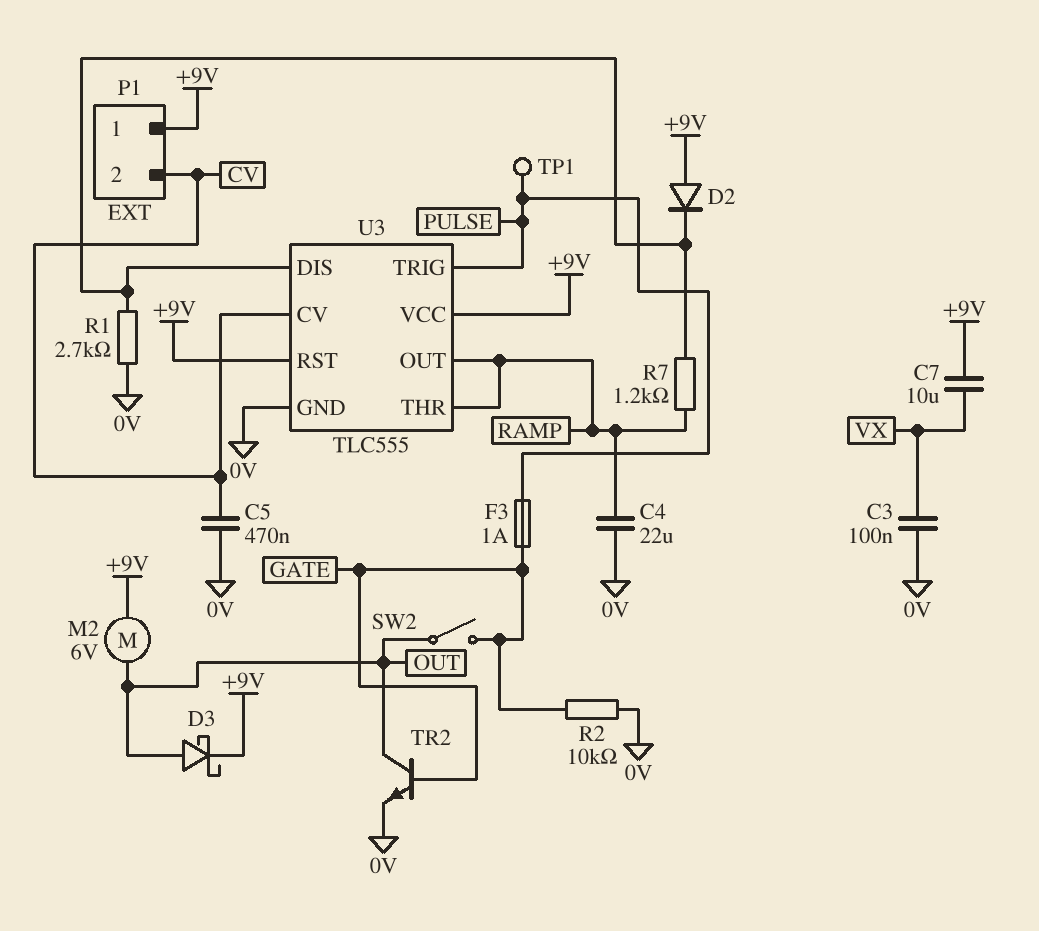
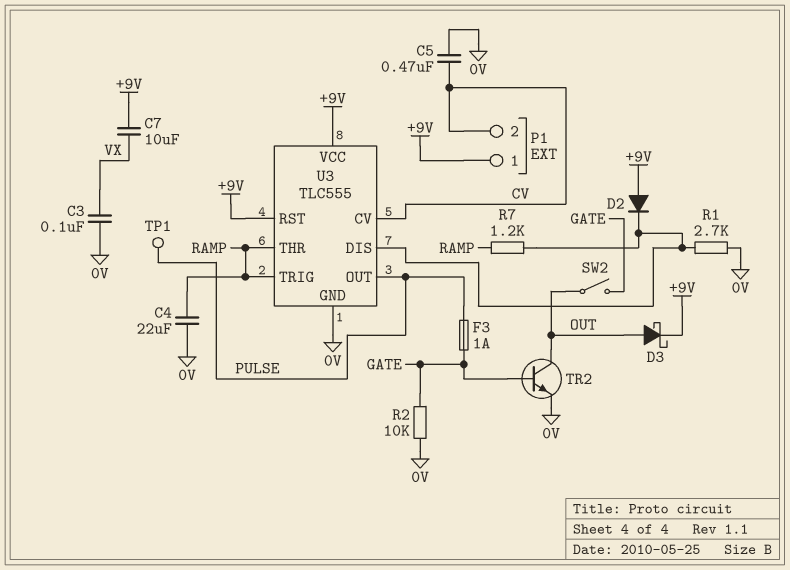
M2: motor 6V (+9V, OUT) -> none
U3 pin OUT: RAMP -> PULSE
U3 pin TRIG: PULSE -> RAMP

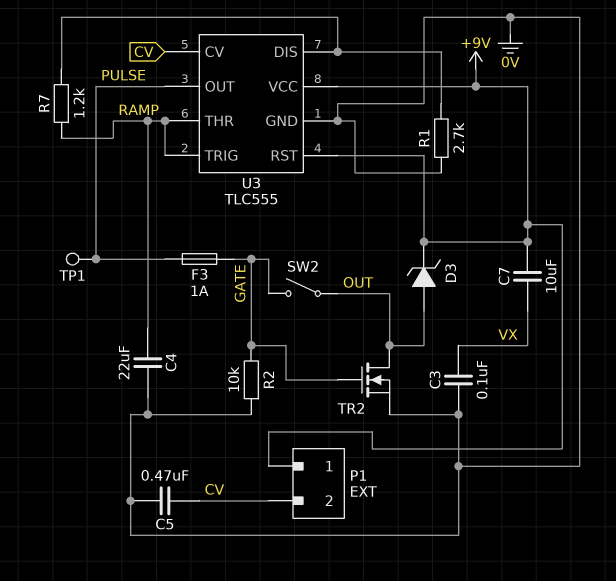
D2: diode (A +9V, K U3/DIS) -> none
D3: schottky (A OUT, K +9V) -> zener (A OUT, K +9V)
TR2: NPN (B GATE, C OUT, E 0V) -> NMOS (G GATE, D OUT, S 0V)

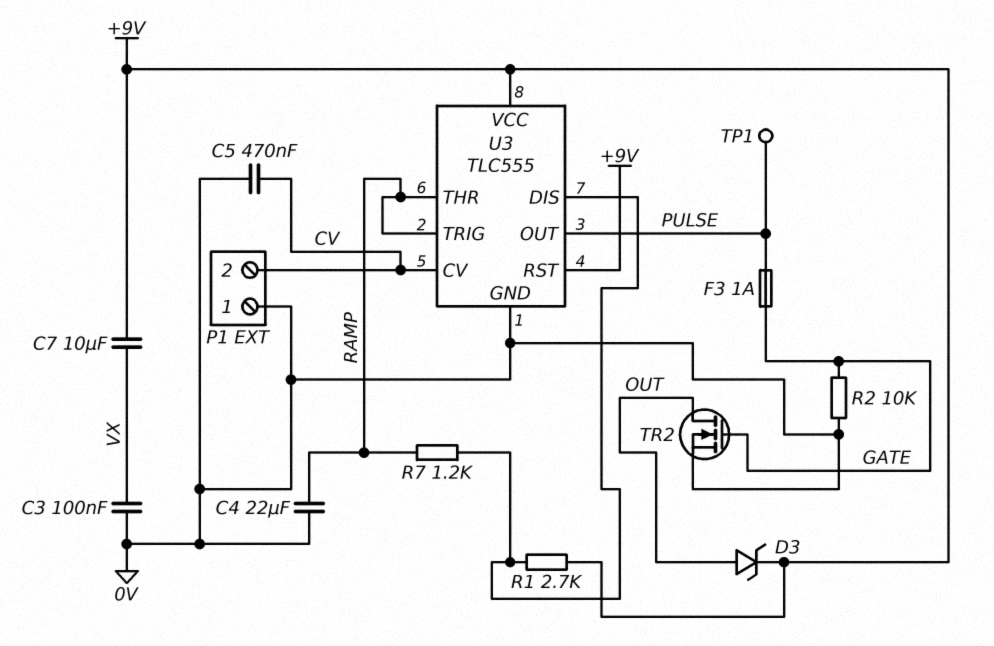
P1 pin 1: +9V -> 0V
R1: 2.7k (0V, U3/DIS) -> 2.7k (+9V, U3/DIS)
SW2: switch (GATE, OUT) -> none

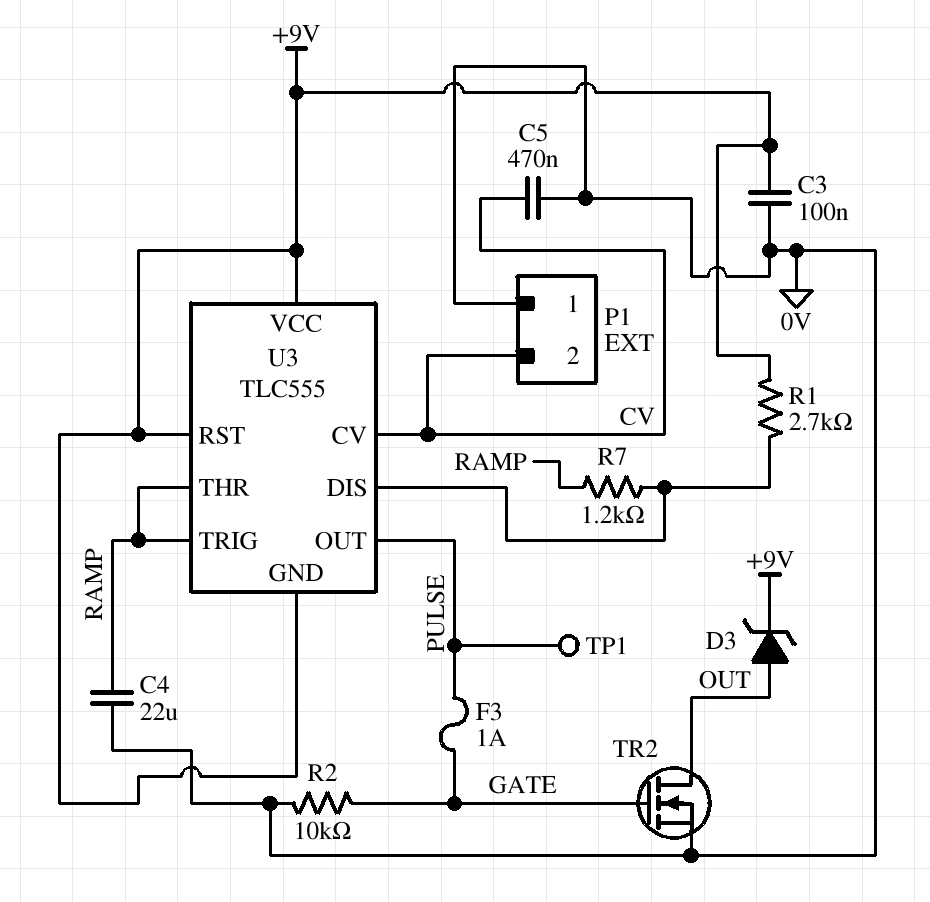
C3: 100nF (0V, VX) -> 100nF (+9V, 0V)
C7: 10uF (+9V, VX) -> none
U3 pin GND: 0V -> +9V

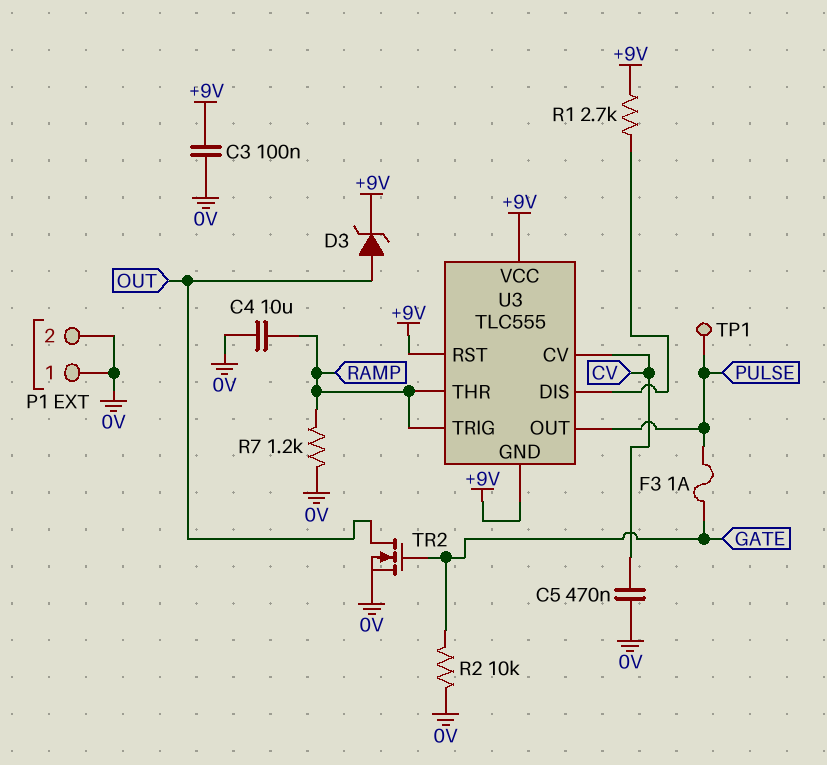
C4: 22uF (0V, RAMP) -> 10uF (0V, RAMP)
P1 pin 2: CV -> 0V
R7: 1.2k (RAMP, U3/DIS) -> 1.2k (0V, RAMP)

